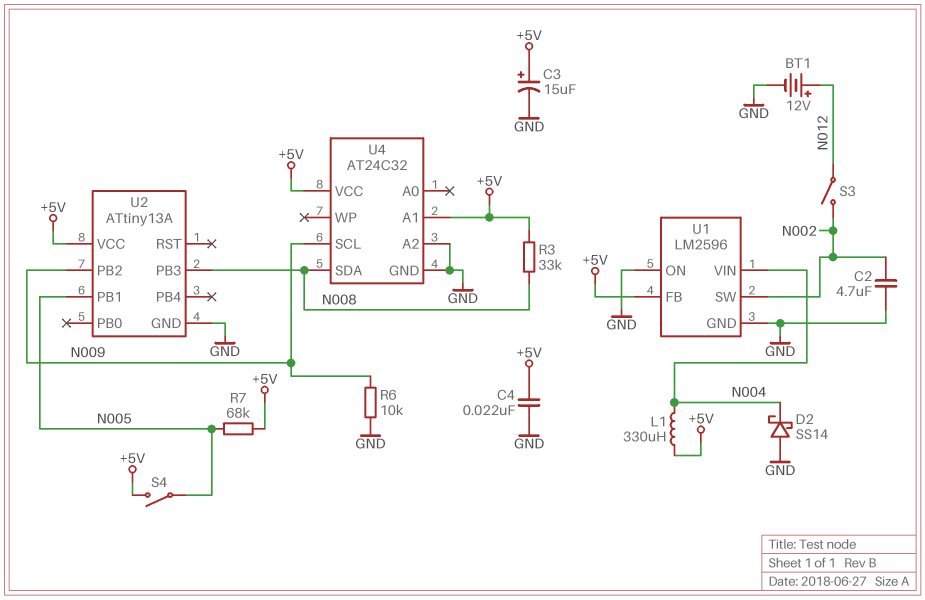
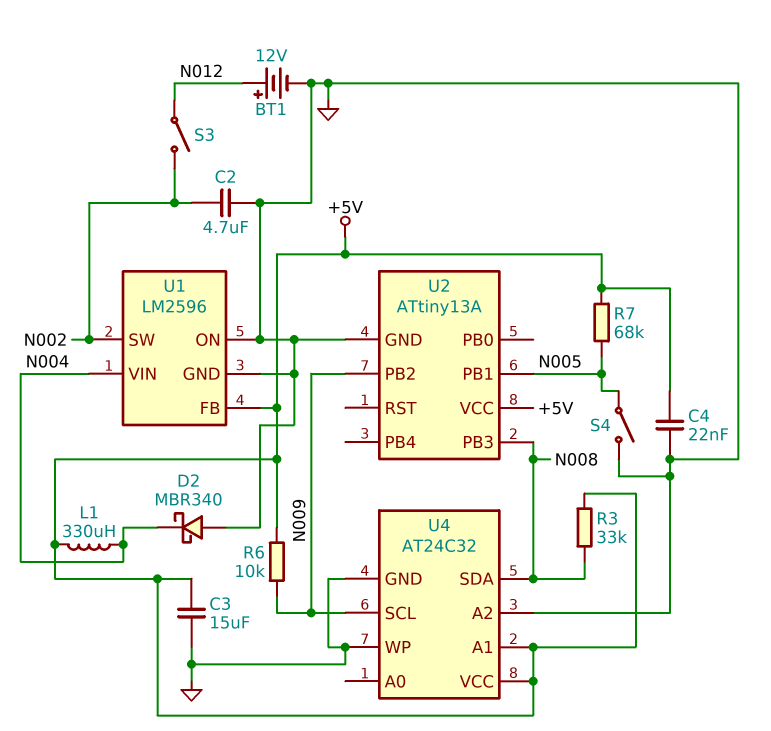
C3: 15uF (plus +5V, minus GND) -> 15uF (+5V, GND)
D2: schottky SS14 (A GND, K N004) -> schottky MBR340 (A GND, K N004)
R6: 10k (GND, N009) -> 10k (+5V, N009)
S4: switch (+5V, N005) -> switch (GND, N005)
U4 pin WP: none -> GND

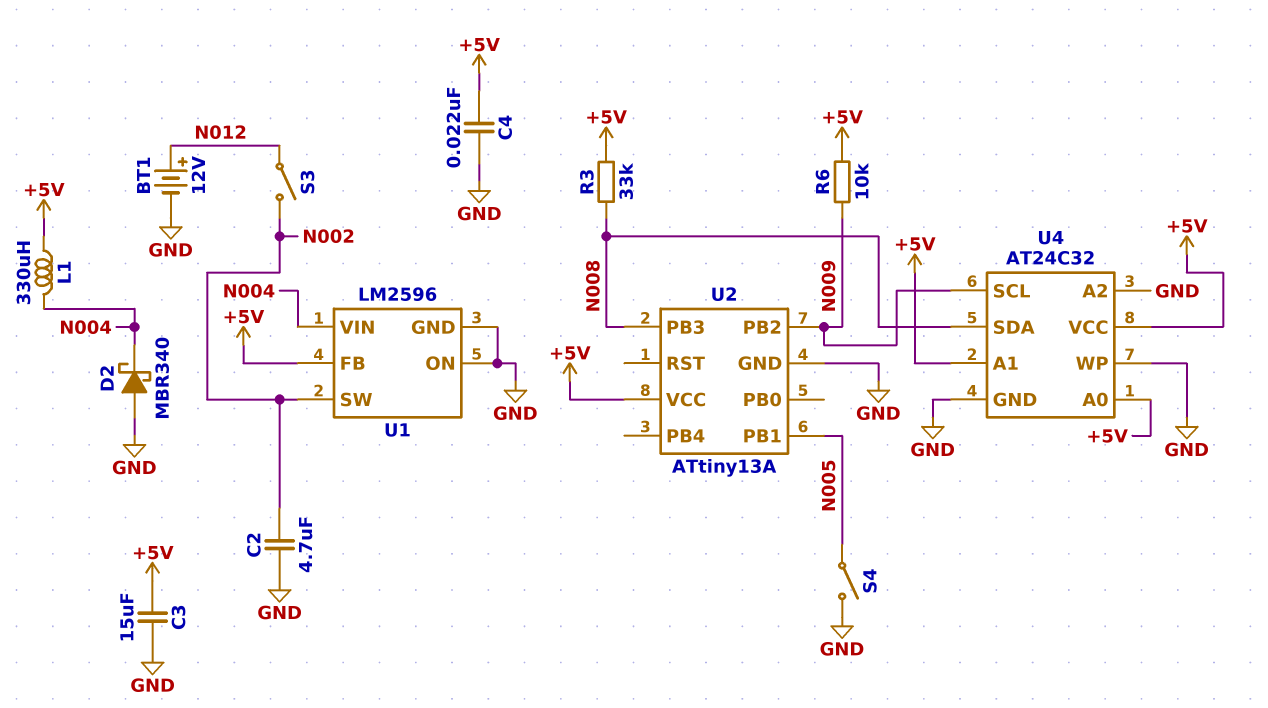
R7: 68k (+5V, N005) -> none
U4 pin A0: none -> +5V

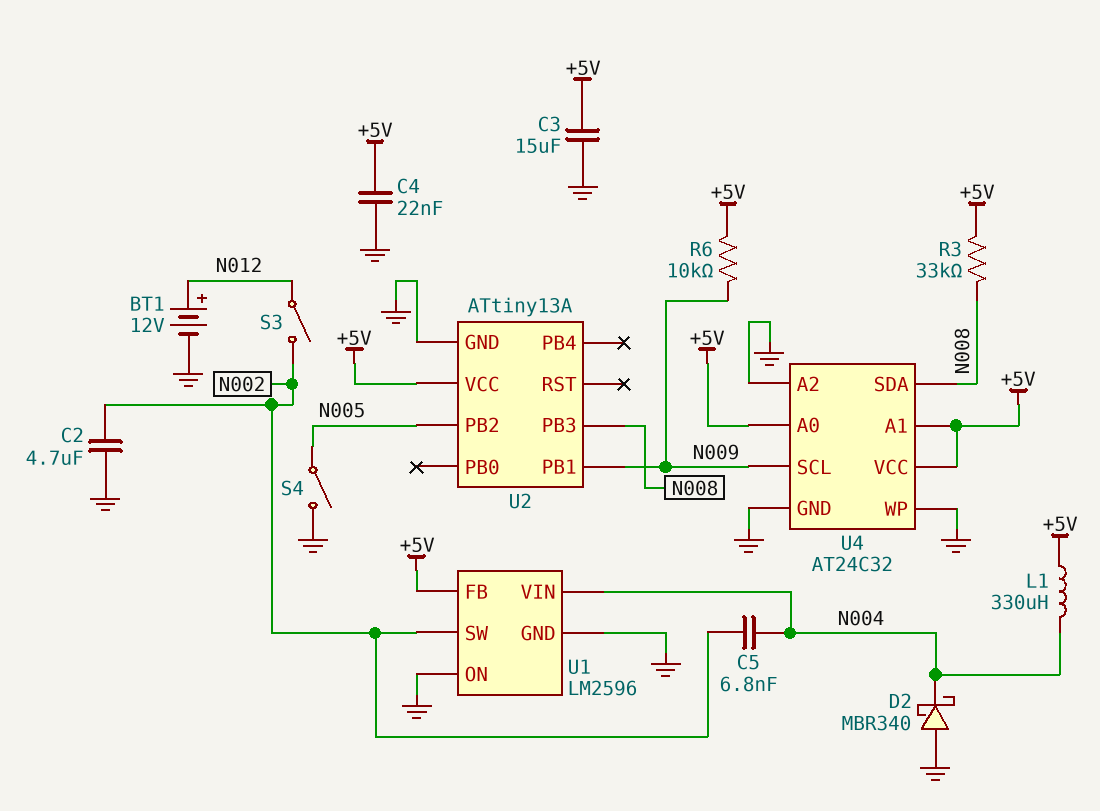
C5: none -> 6.8nF (N002, N004)
U2 pin PB1: N005 -> N009
U2 pin PB2: N009 -> N005

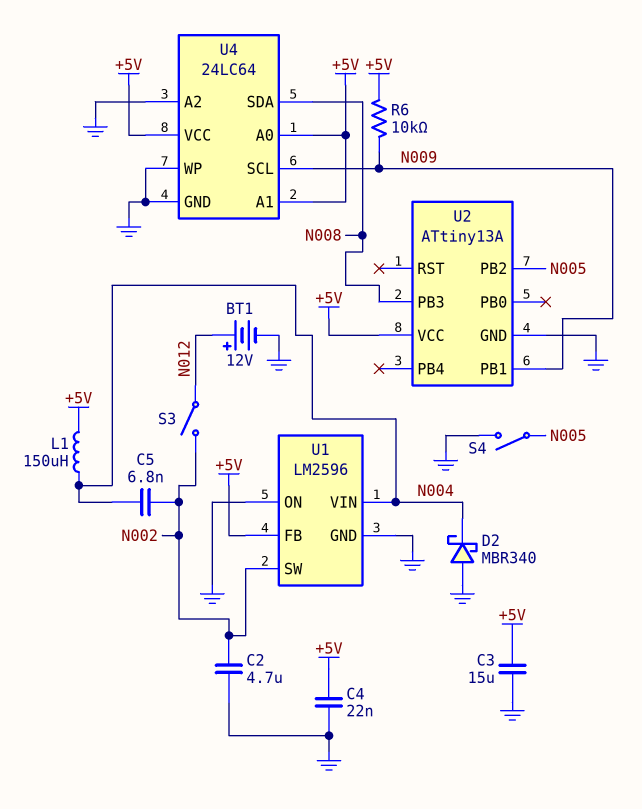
L1: 330uH (+5V, N004) -> 150uH (+5V, N004)
R3: 33k (+5V, N008) -> none
U4: AT24C32 -> 24LC64

